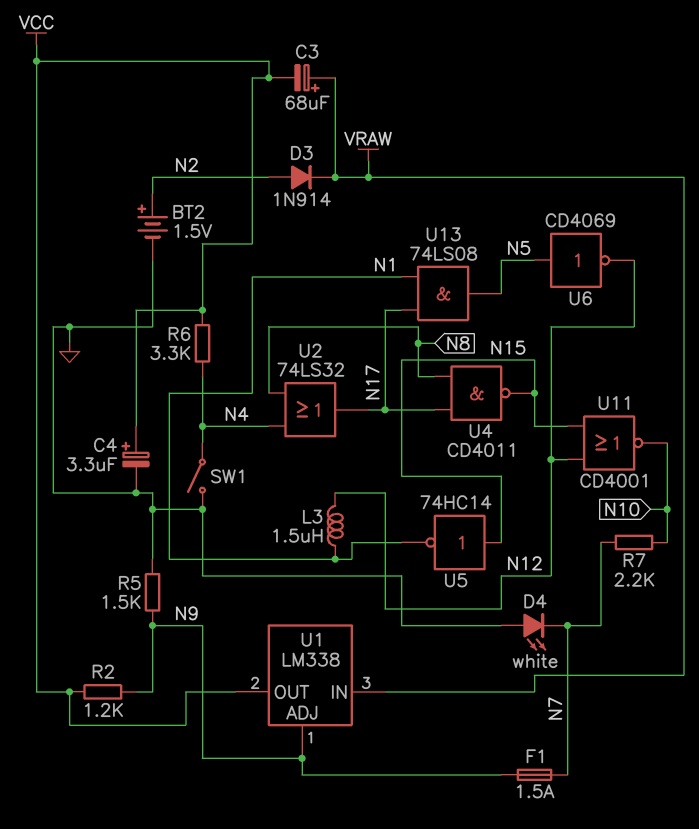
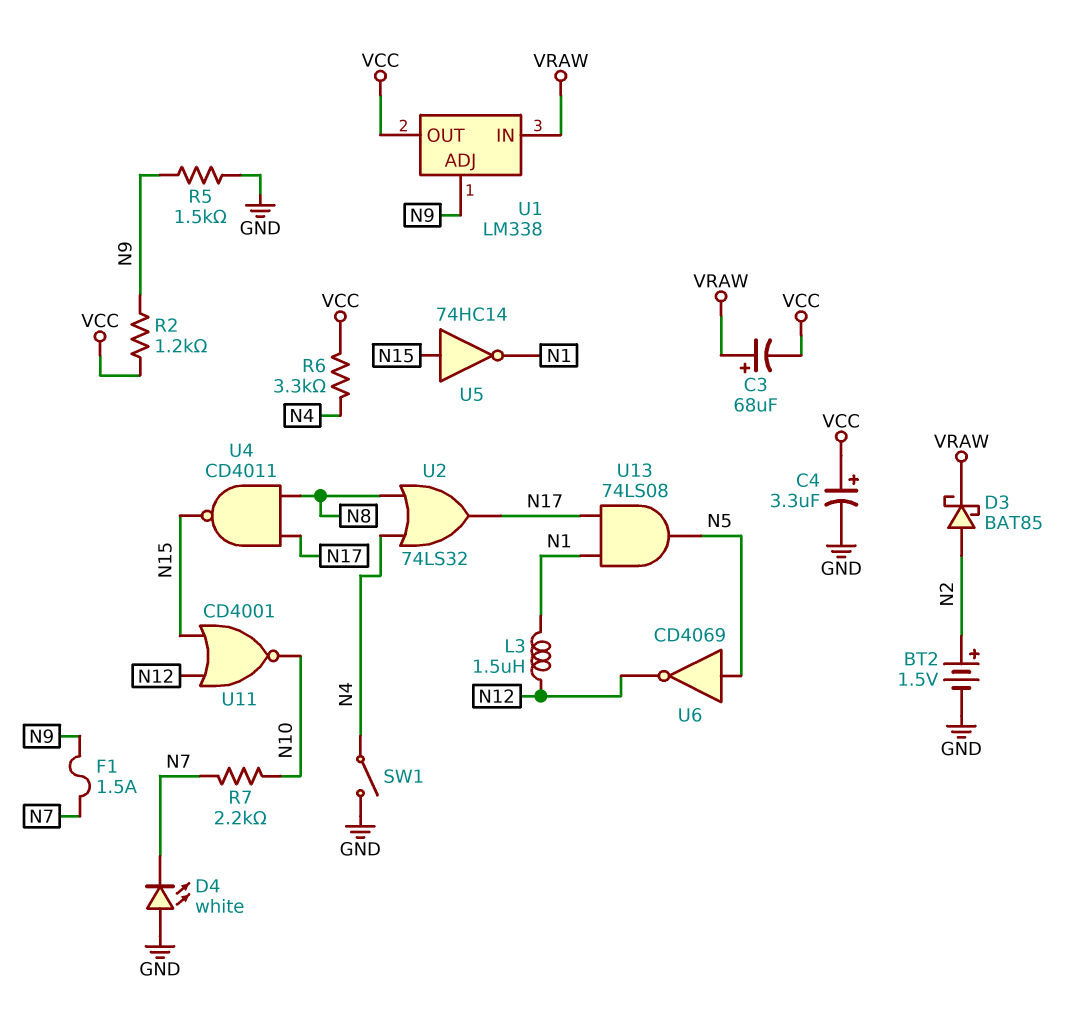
D3: diode 1N914 (A N2, K VRAW) -> schottky BAT85 (A N2, K VRAW)

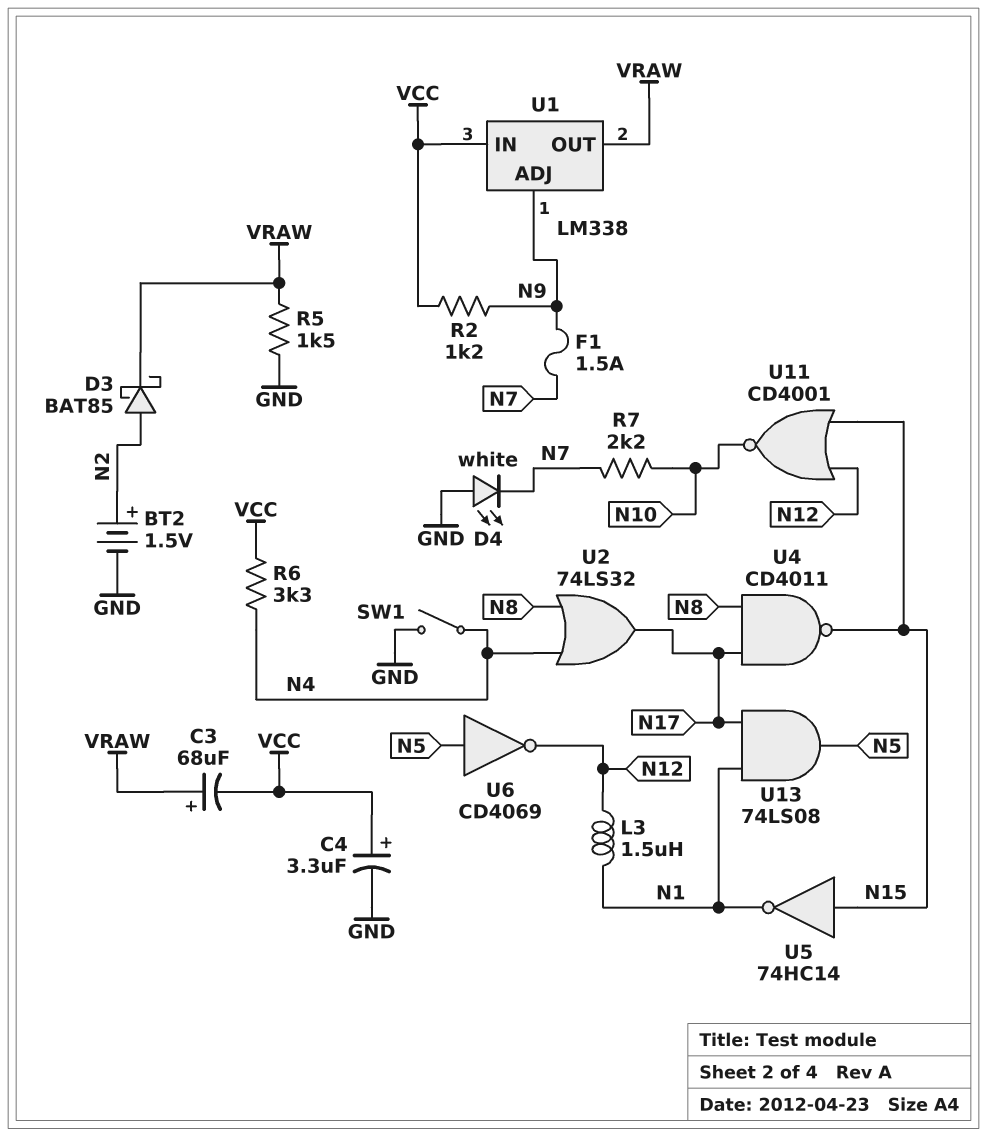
R5: 1.5k (GND, N9) -> 1.5k (GND, VRAW)
U1 pin IN: VRAW -> VCC
U1 pin OUT: VCC -> VRAW

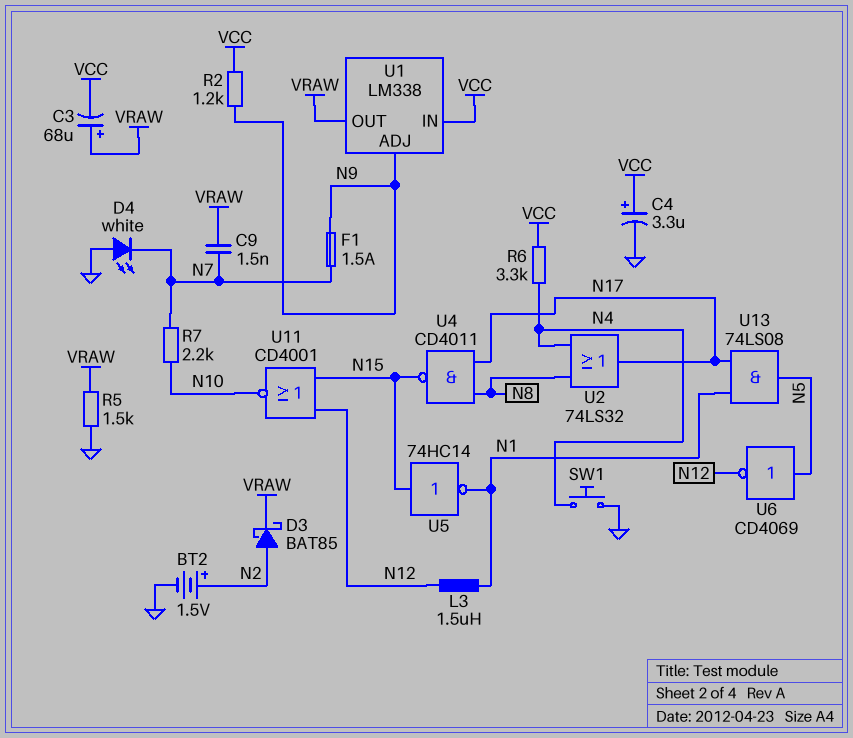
C9: none -> 1.5nF (N7, VRAW)
SW1: switch (GND, N4) -> button (GND, N4)

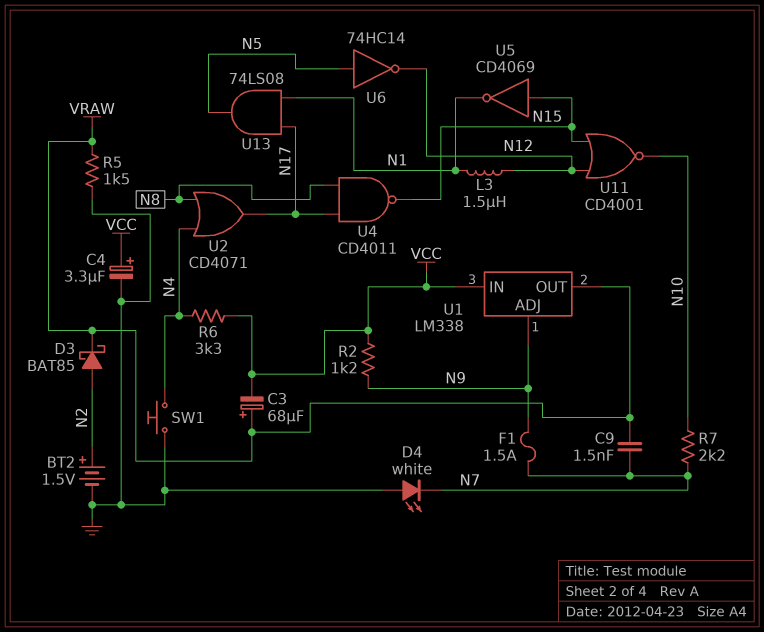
U2: OR 74LS32 (in N4, in N8, out N17) -> OR CD4071 (in N4, in N8, out N17)
U5: NOT 74HC14 (in N15, out N1) -> NOT CD4069 (in N15, out N1)
U6: NOT CD4069 (in N5, out N12) -> NOT 74HC14 (in N5, out N12)

